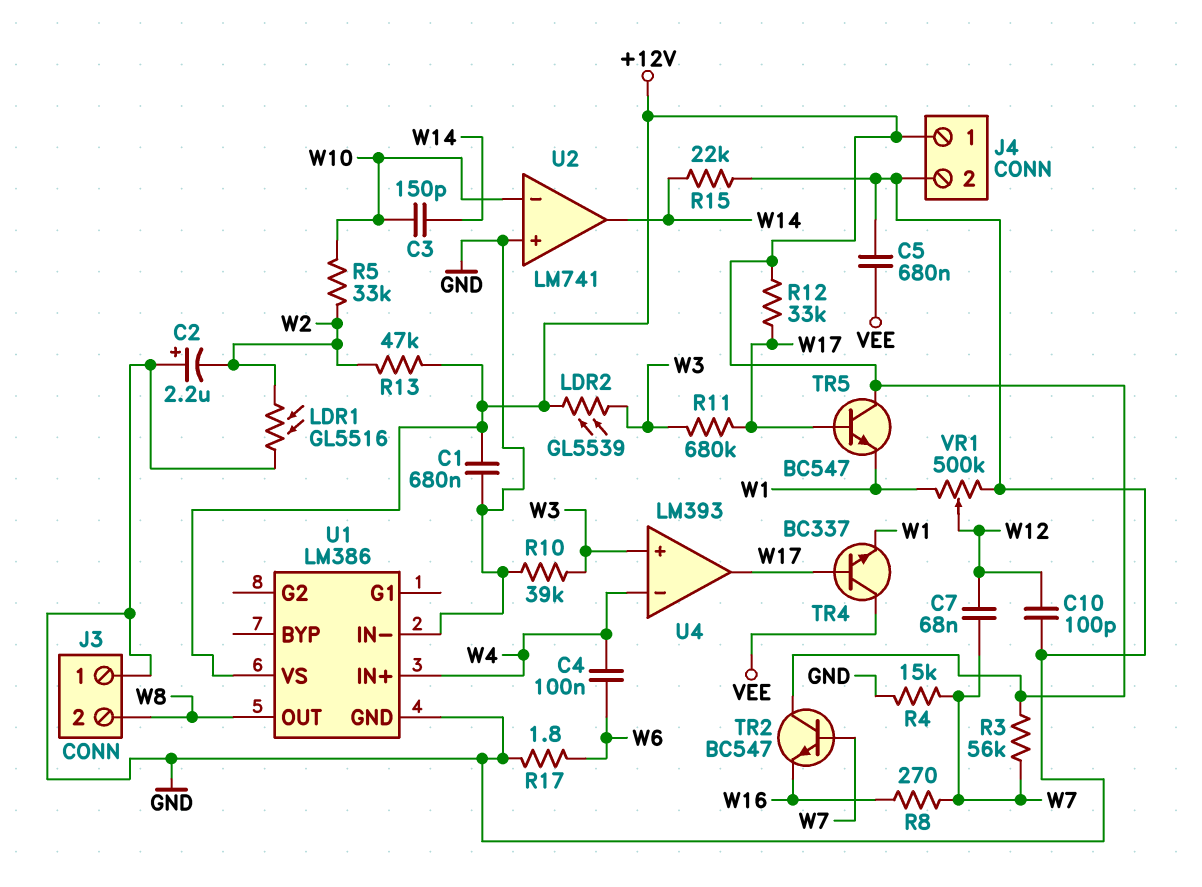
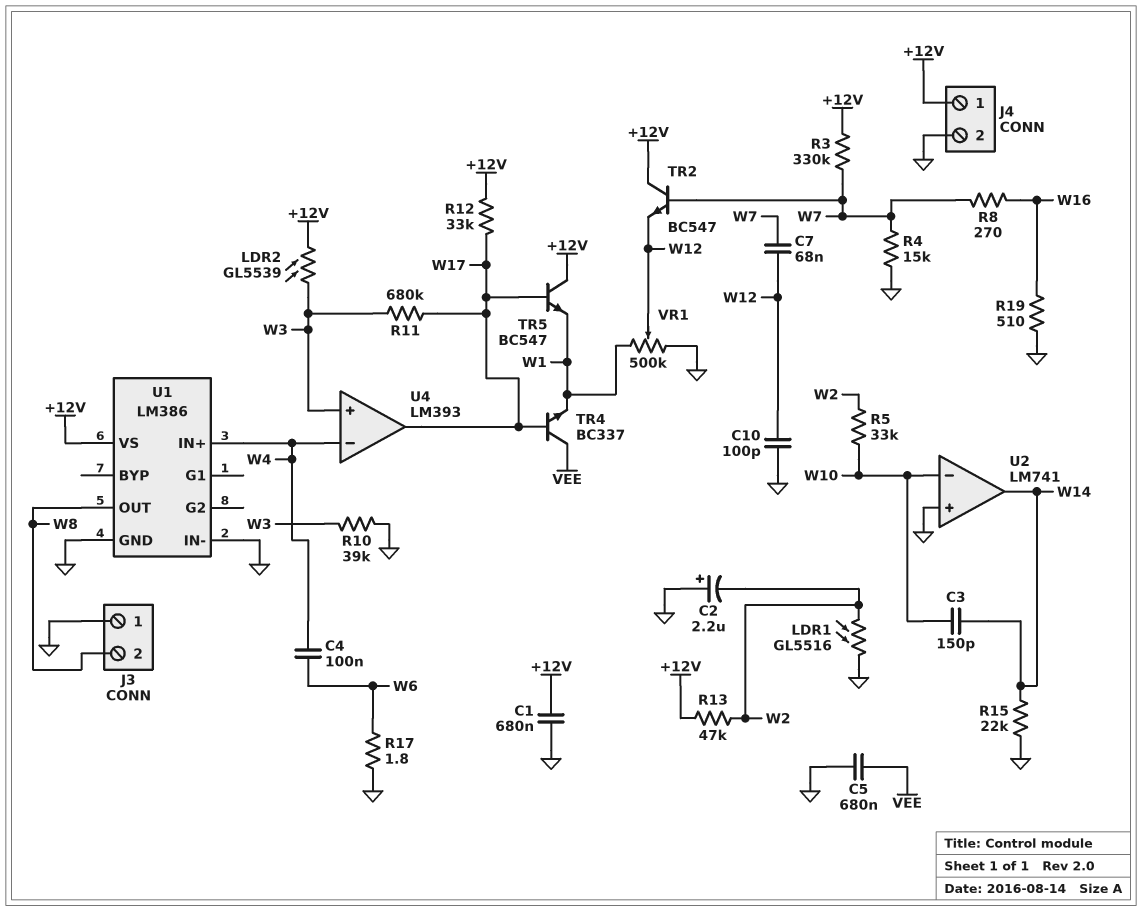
R3: 56k (+12V, W7) -> 330k (+12V, W7)
R19: none -> 510 (GND, W16)
TR2: NPN BC547 (B W7, C +12V, E W16) -> NPN BC547 (B W7, C +12V, E W12)

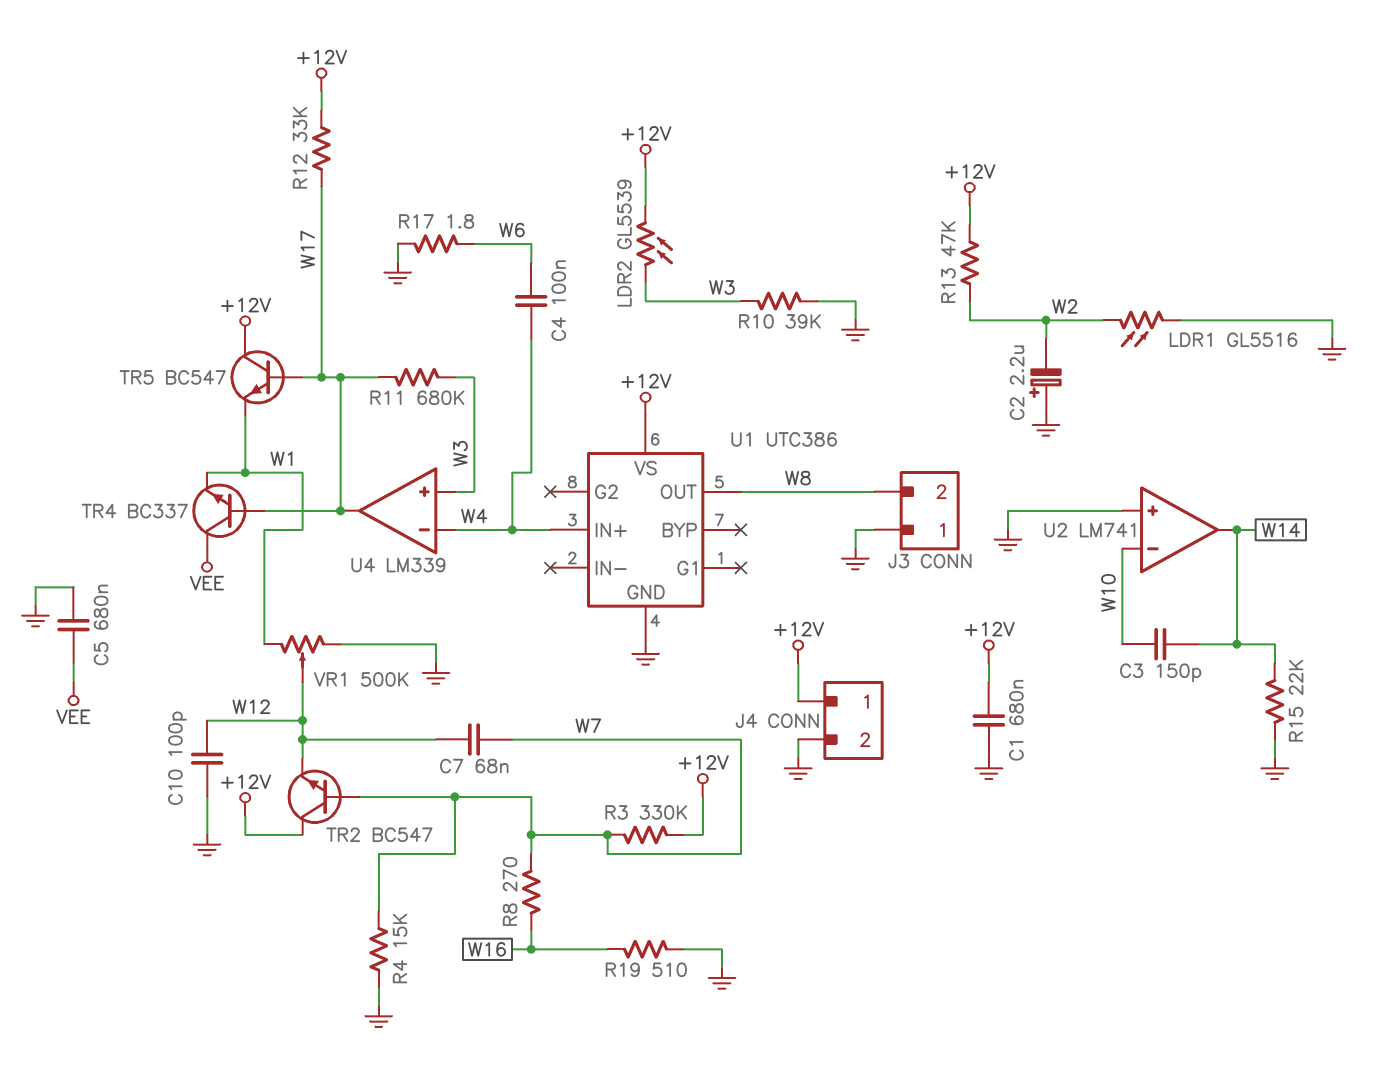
R5: 33k (W2, W10) -> none
U1: LM386 -> UTC386
U1 pin IN-: GND -> none
U4: LM393 -> LM339

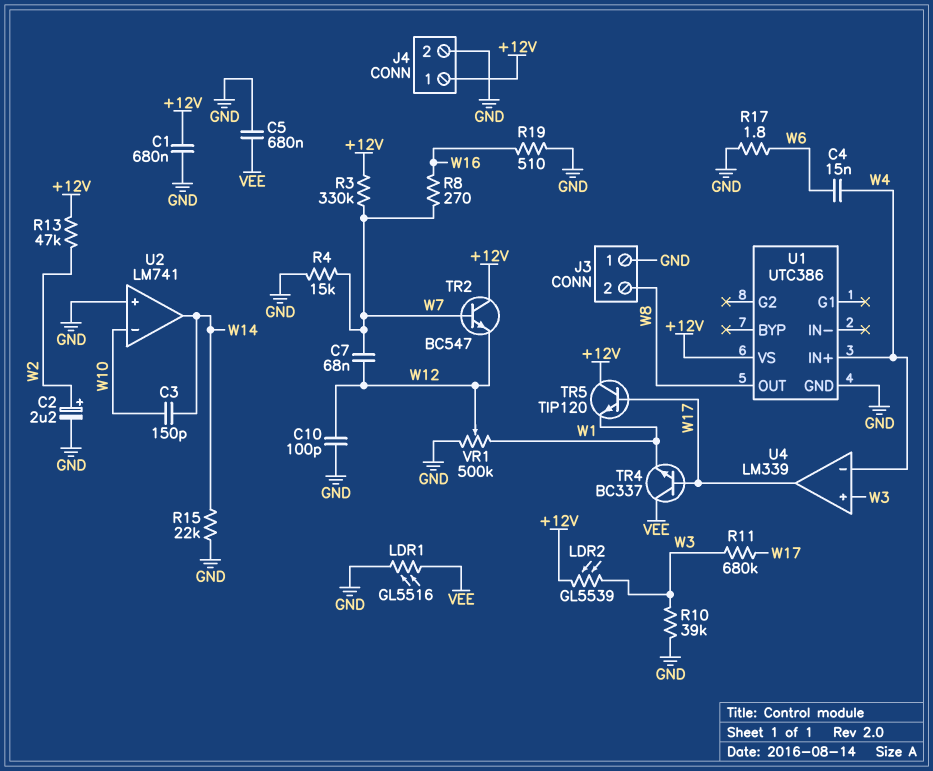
C2: 2.2uF (plus GND, minus W2) -> 2.2uF (plus W2, minus GND)
C4: 100nF (W4, W6) -> 15nF (W4, W6)
LDR1: GL5516 (GND, W2) -> GL5516 (GND, VEE)
R12: 33k (+12V, W17) -> none
TR5: NPN BC547 (B W17, C +12V, E W1) -> NPN TIP120 (B W17, C +12V, E W1)

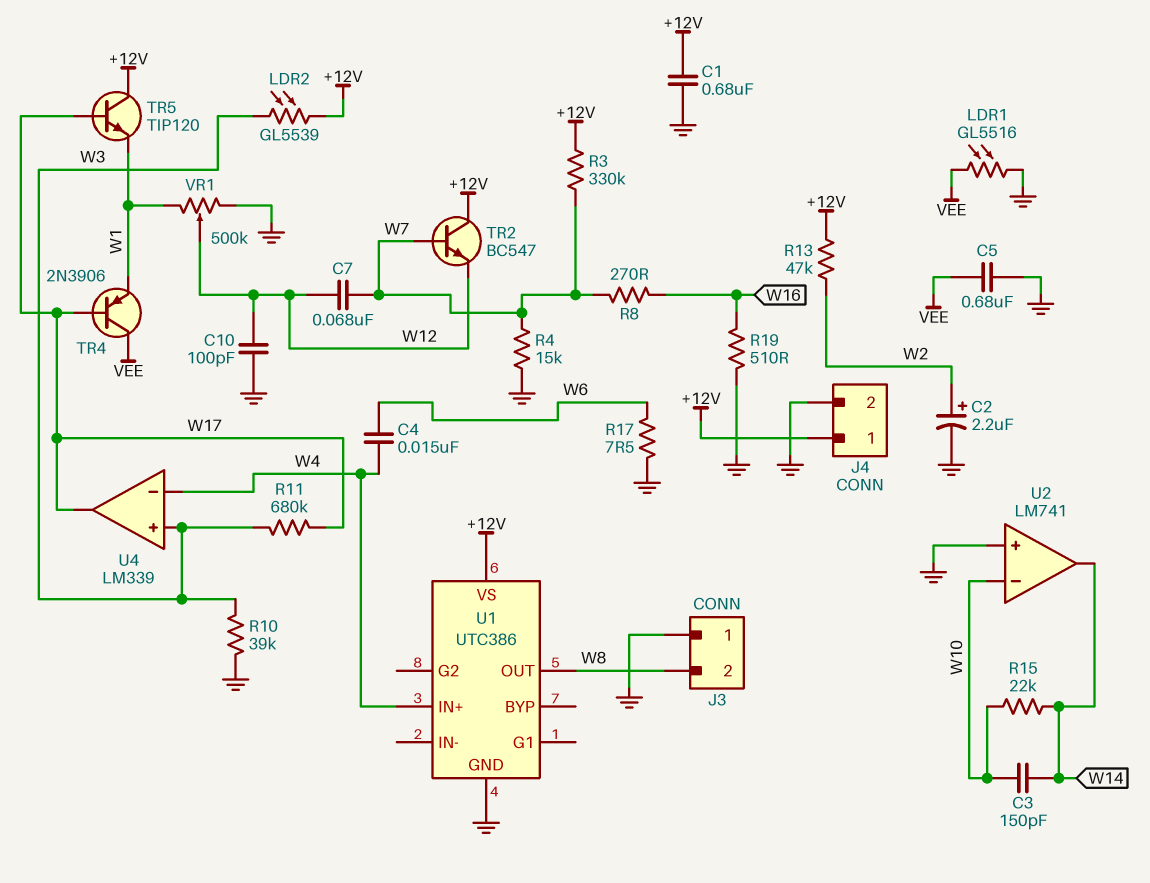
R15: 22k (GND, W14) -> 22k (W10, W14)
R17: 1.8 (GND, W6) -> 7.5 (GND, W6)
TR4: NPN BC337 (B W17, C VEE, E W1) -> PNP 2N3906 (B W17, C VEE, E W1)

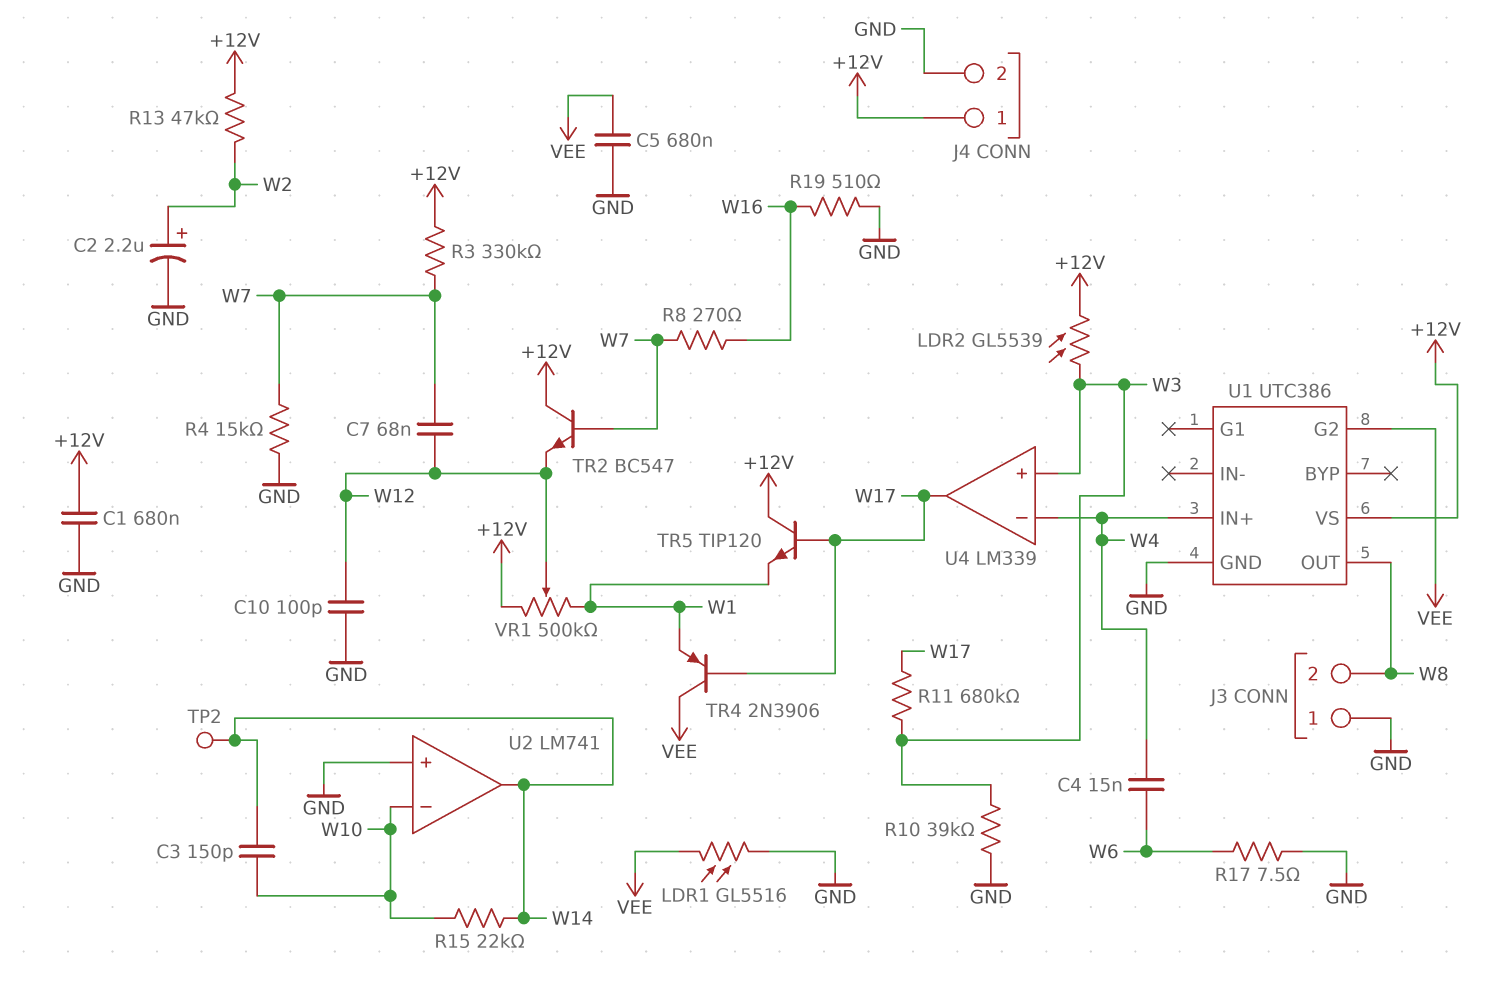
TP2: none -> test point (W14)
U1 pin G2: none -> VEE
VR1: 500k (GND, W1, wiper W12) -> 500k (+12V, W1, wiper W12)

